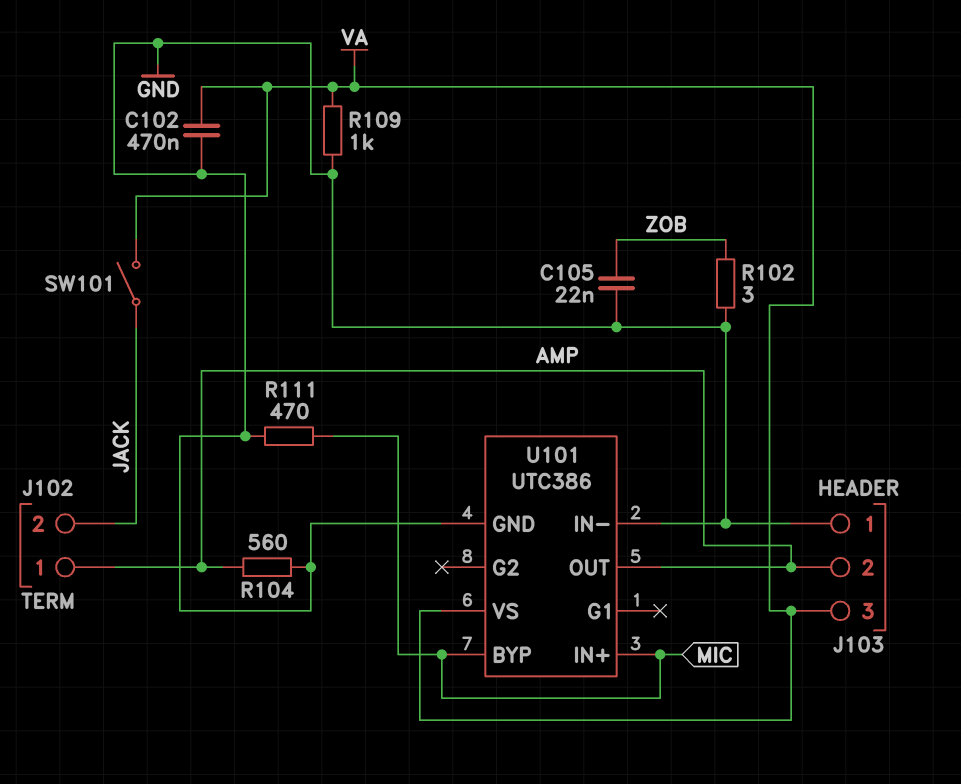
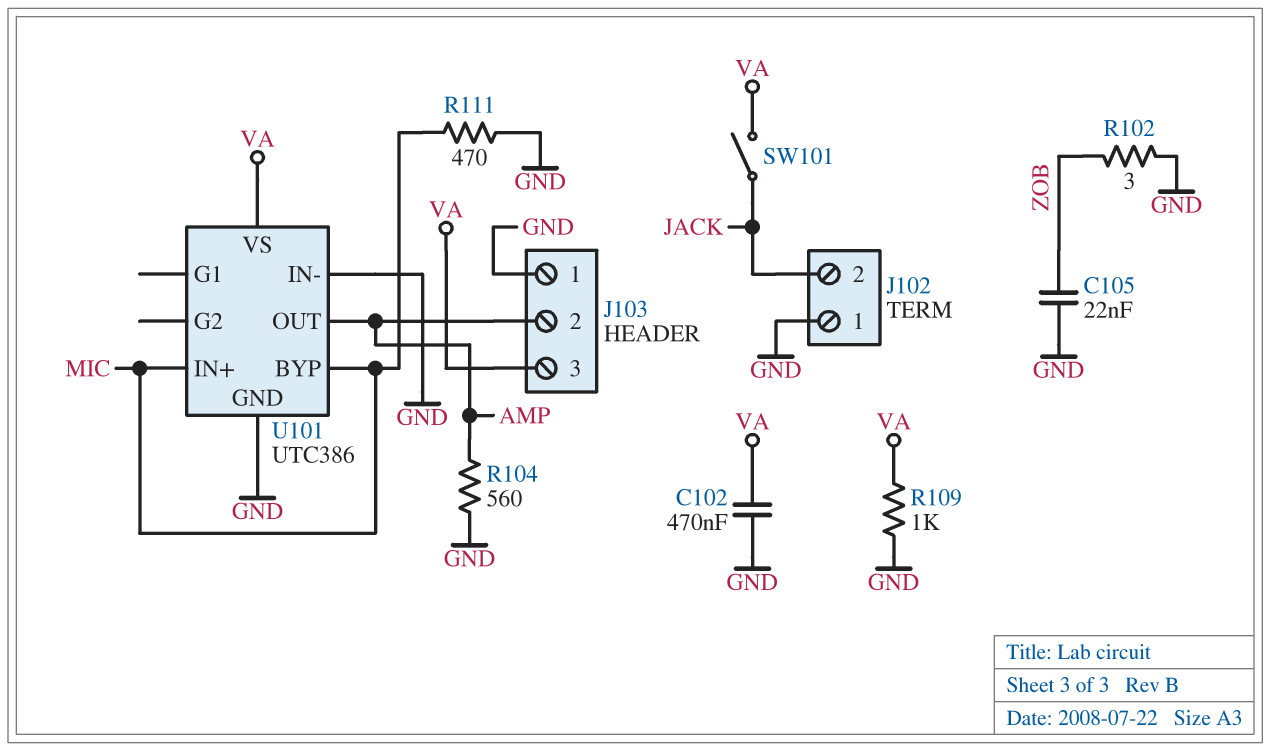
J102 pin 1: AMP -> GND

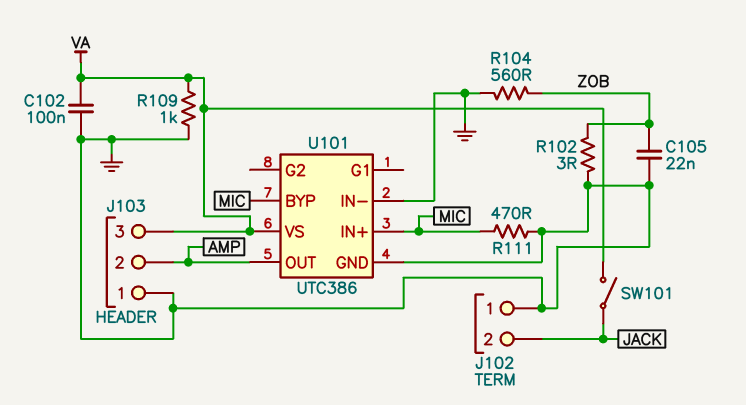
C102: 470nF (GND, VA) -> 100nF (GND, VA)
R104: 560 (AMP, GND) -> 560 (GND, ZOB)

